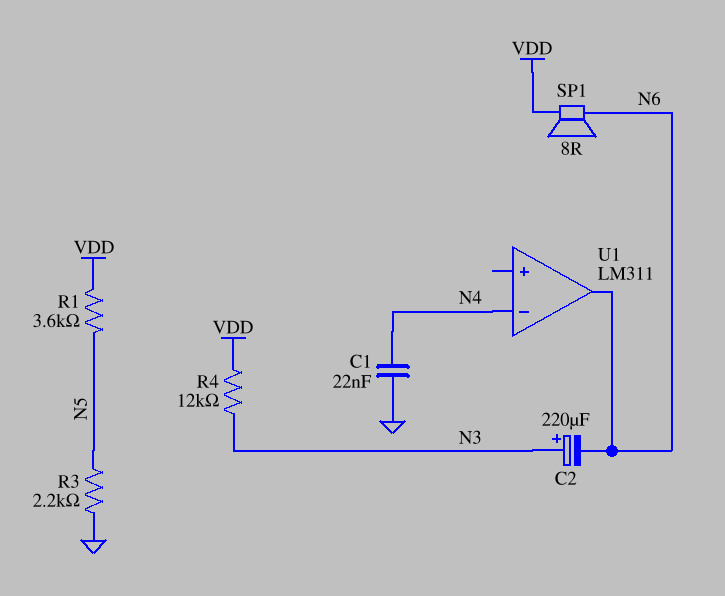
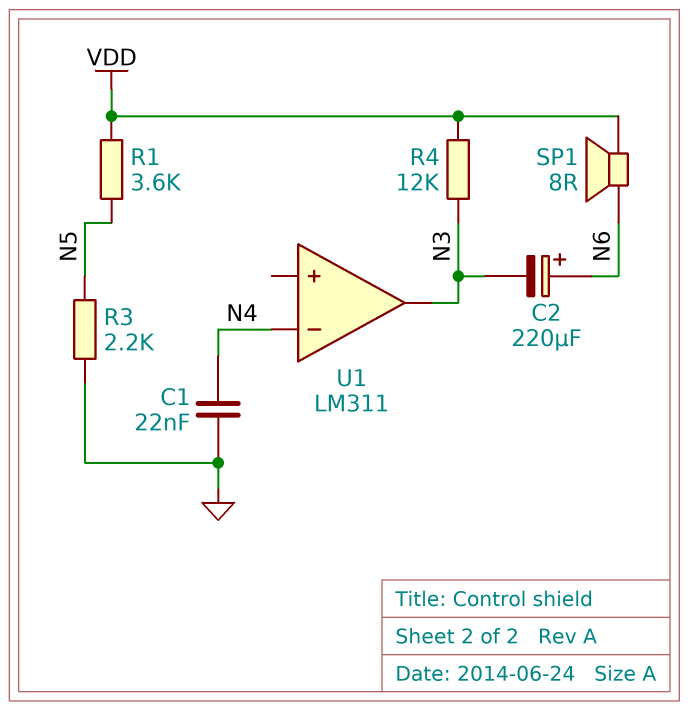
C2: 220uF (plus N3, minus N6) -> 220uF (plus N6, minus N3)
U1 pin out: N6 -> N3

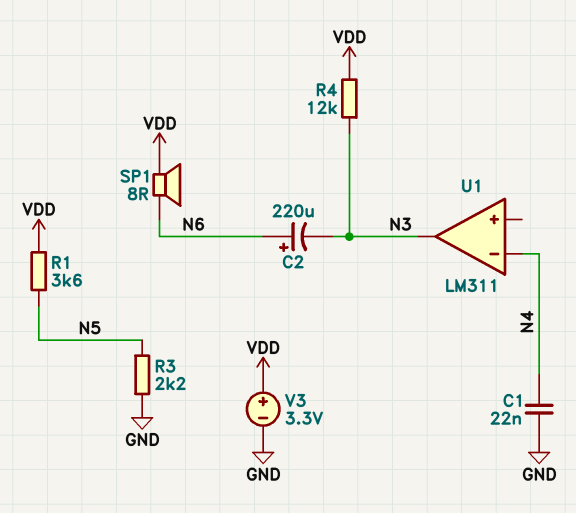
V3: none -> 3.3V (plus VDD, minus GND)

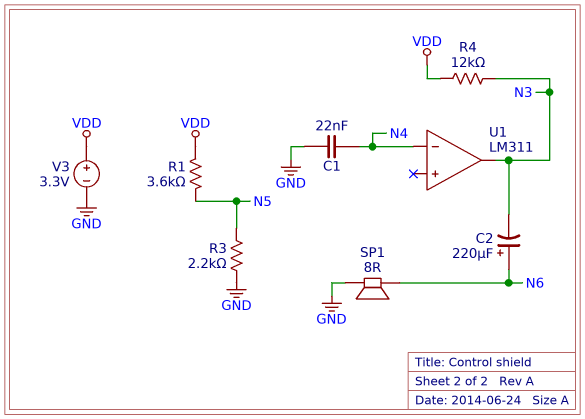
SP1: speaker 8R (N6, VDD) -> speaker 8R (GND, N6)

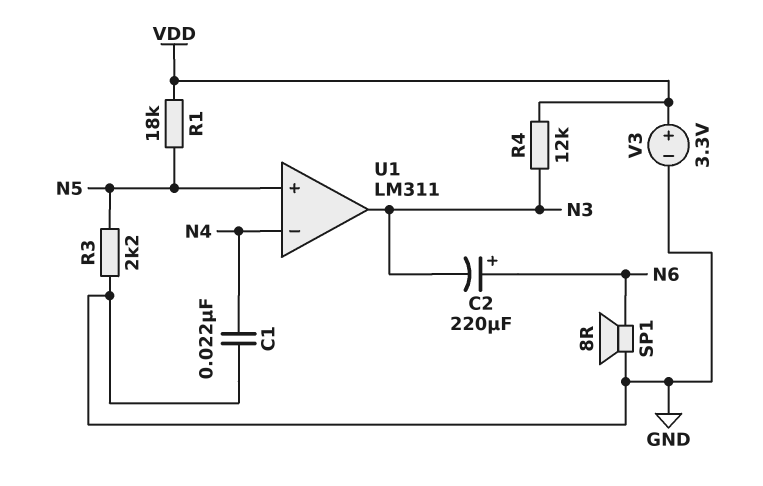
R1: 3.6k (N5, VDD) -> 18k (N5, VDD)
U1 pin in+: none -> N5

